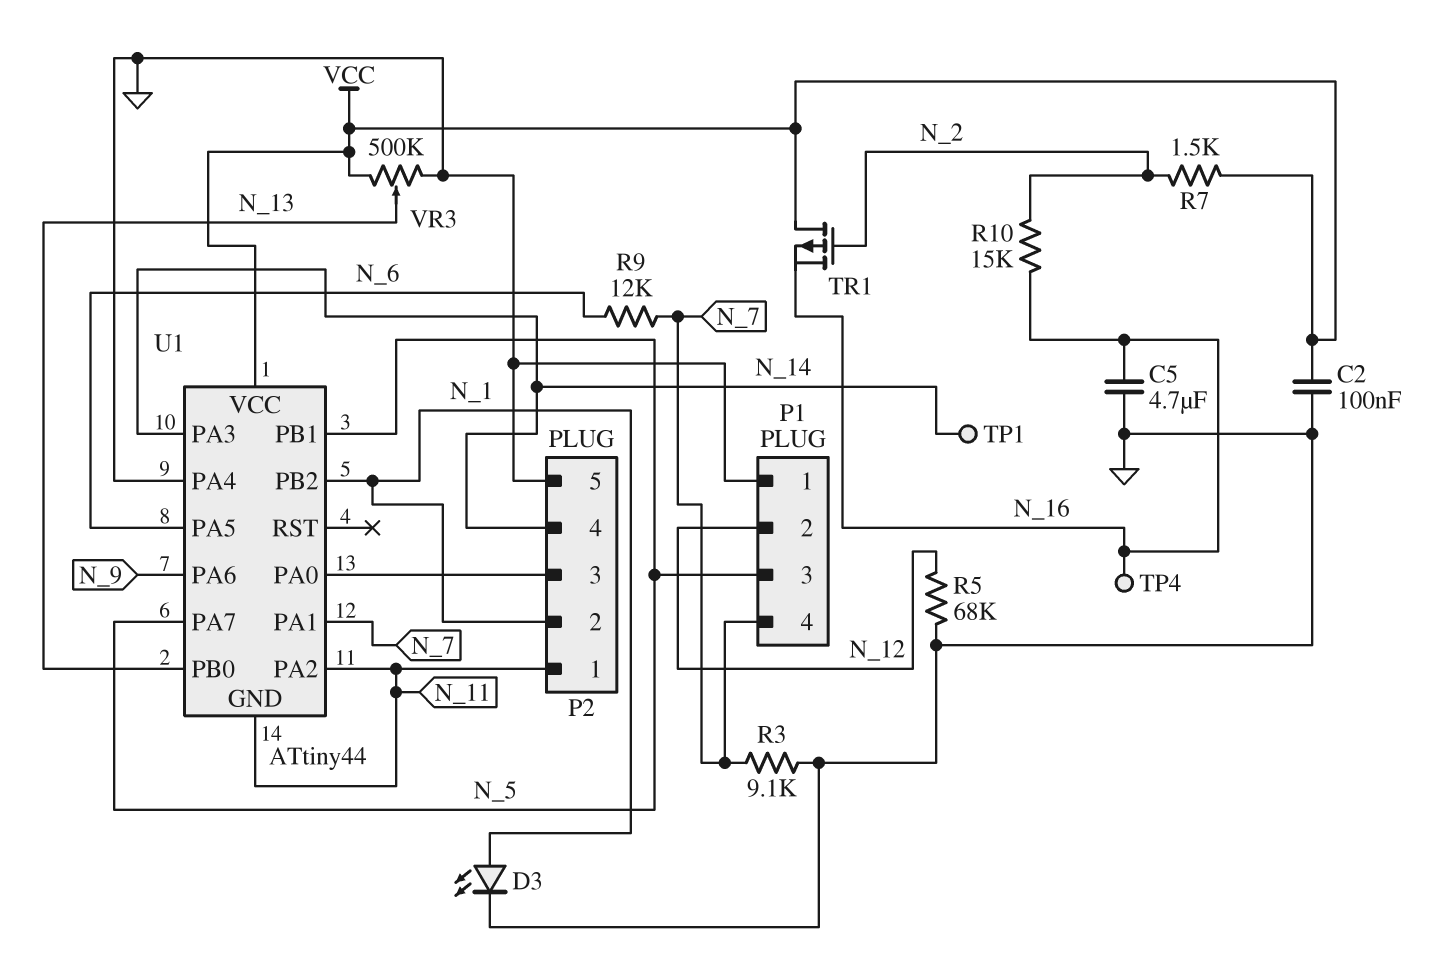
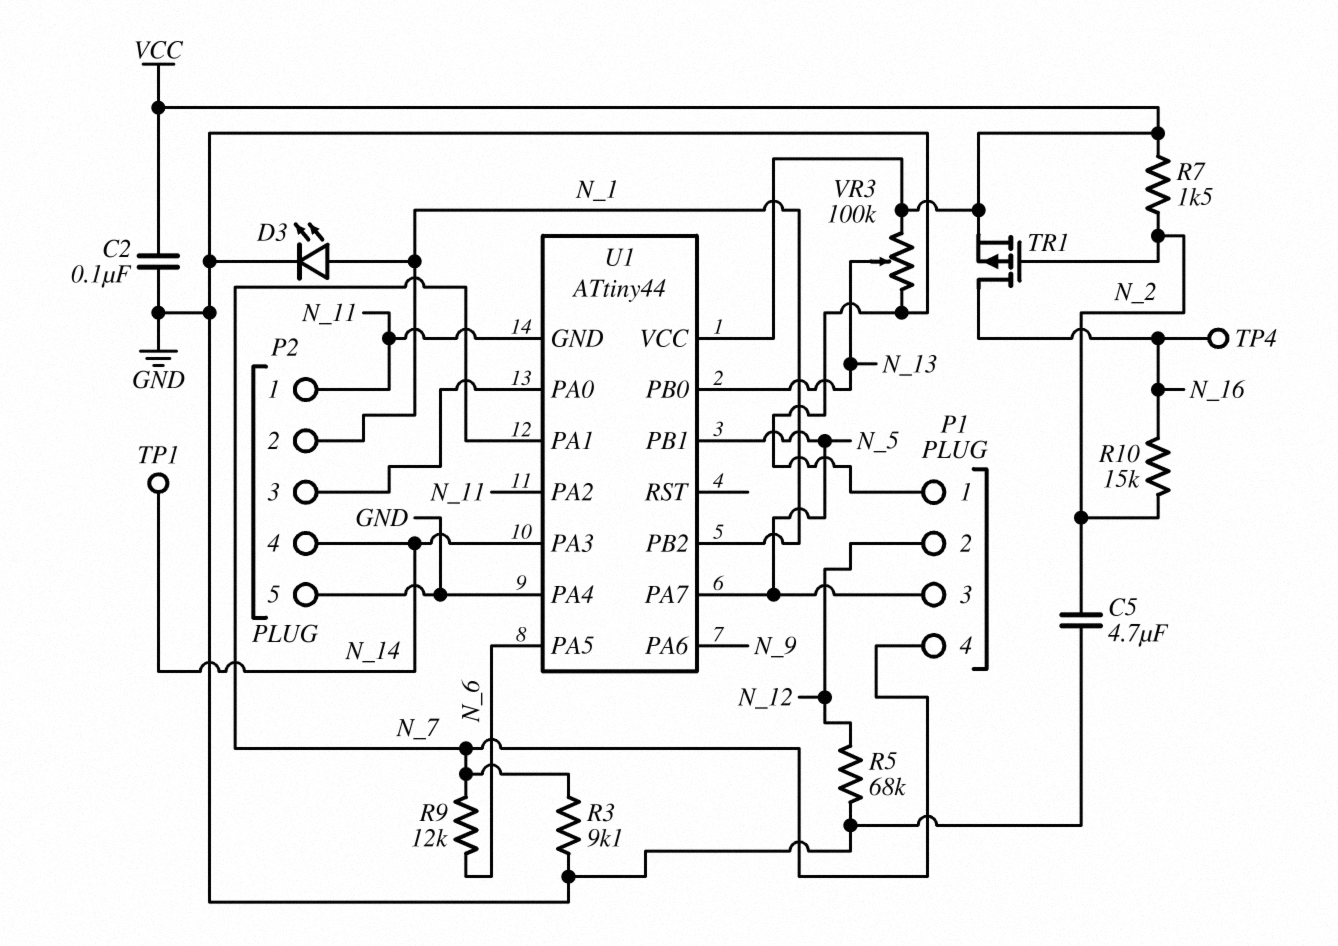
C5: 4.7uF (GND, N_16) -> 4.7uF (GND, N_2)
TR1: PMOS (G N_2, D VCC, S N_16) -> PMOS (G N_2, D N_16, S VCC)
VR3: 500k (GND, VCC, wiper N_13) -> 100k (GND, VCC, wiper N_13)

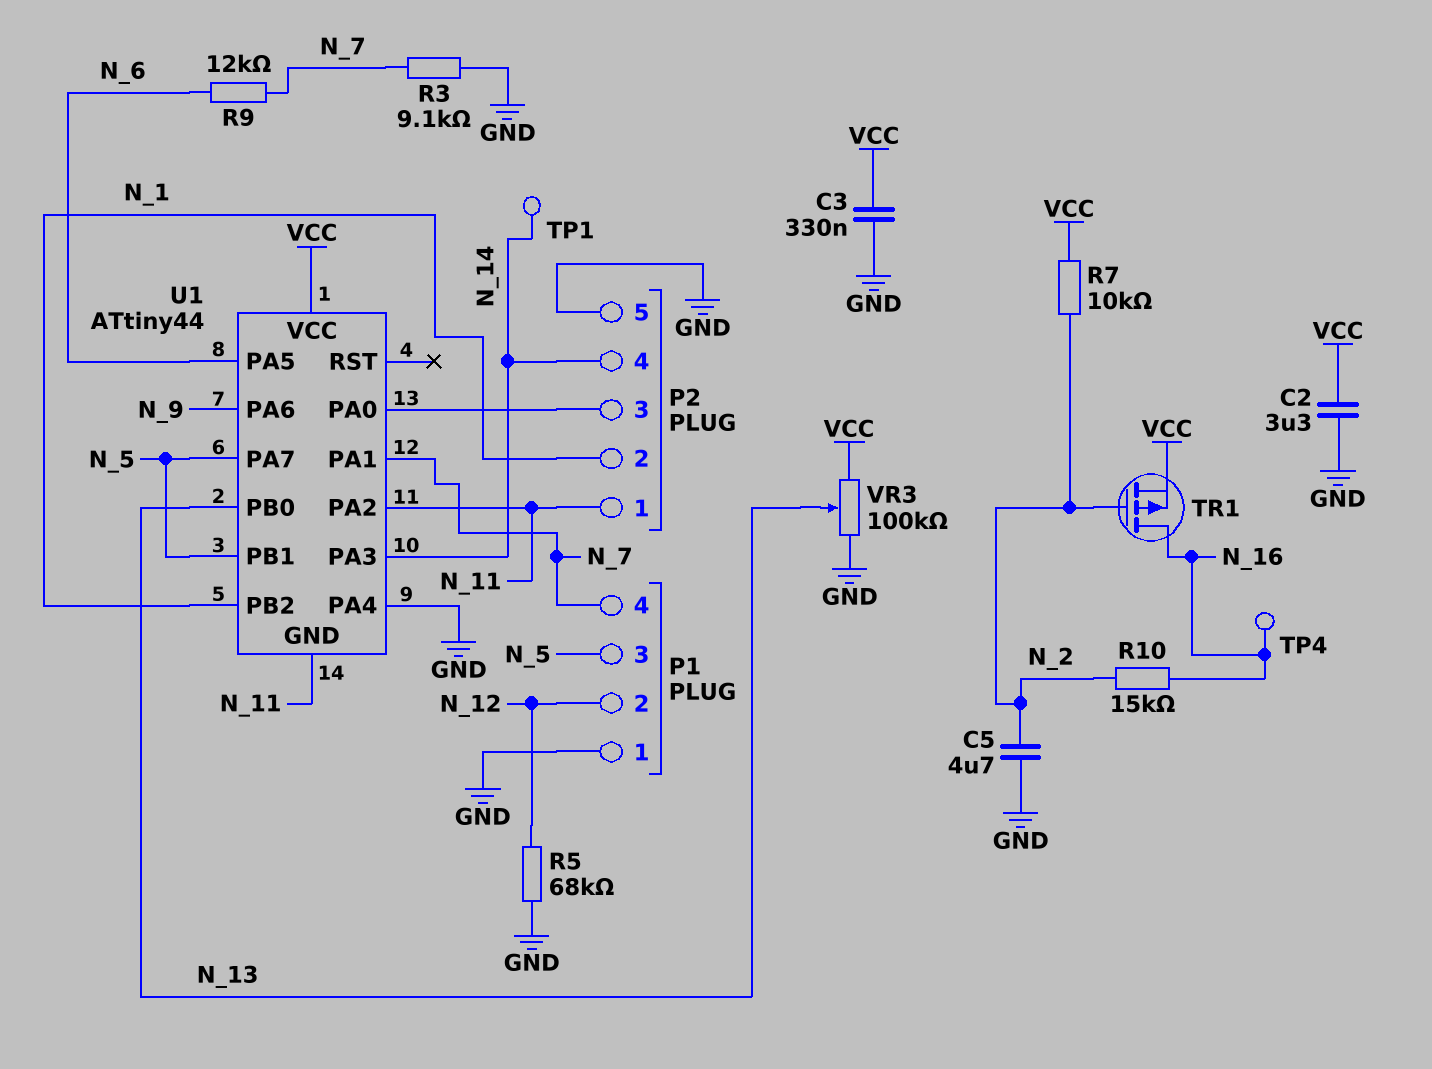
C2: 100nF (GND, VCC) -> 3.3uF (GND, VCC)
C3: none -> 330nF (GND, VCC)
D3: LED (A N_1, K GND) -> none
R7: 1.5k (N_2, VCC) -> 10k (N_2, VCC)

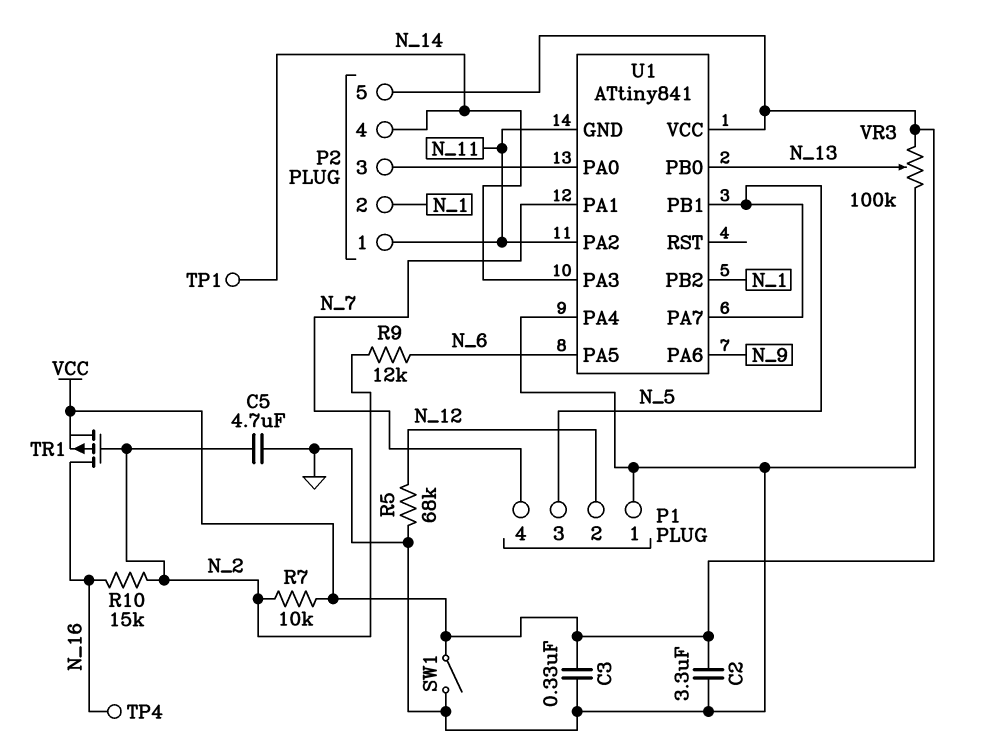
P2 pin 5: GND -> VCC
R3: 9.1k (GND, N_7) -> none
R9: 12k (N_6, N_7) -> 12k (N_2, N_6)
SW1: none -> switch (GND, VCC)
U1: ATtiny44 -> ATtiny841

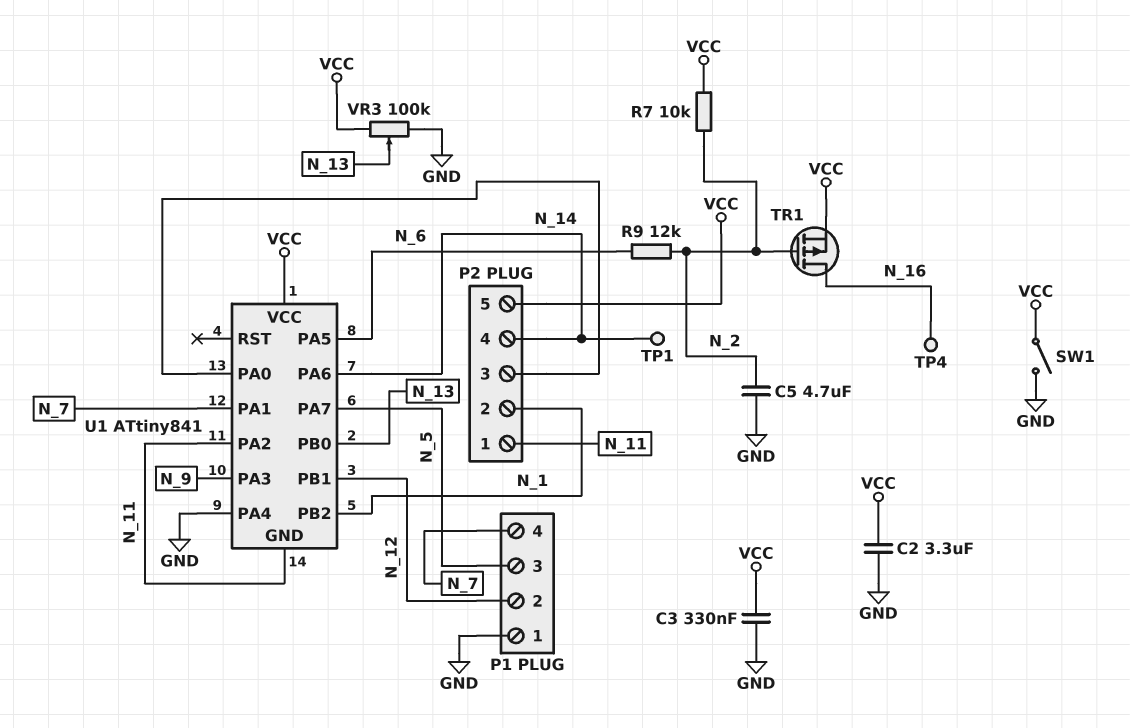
R5: 68k (GND, N_12) -> none
R10: 15k (N_2, N_16) -> none
U1 pin PA3: N_14 -> N_9
U1 pin PA6: N_9 -> N_14
U1 pin PB1: N_5 -> N_12

